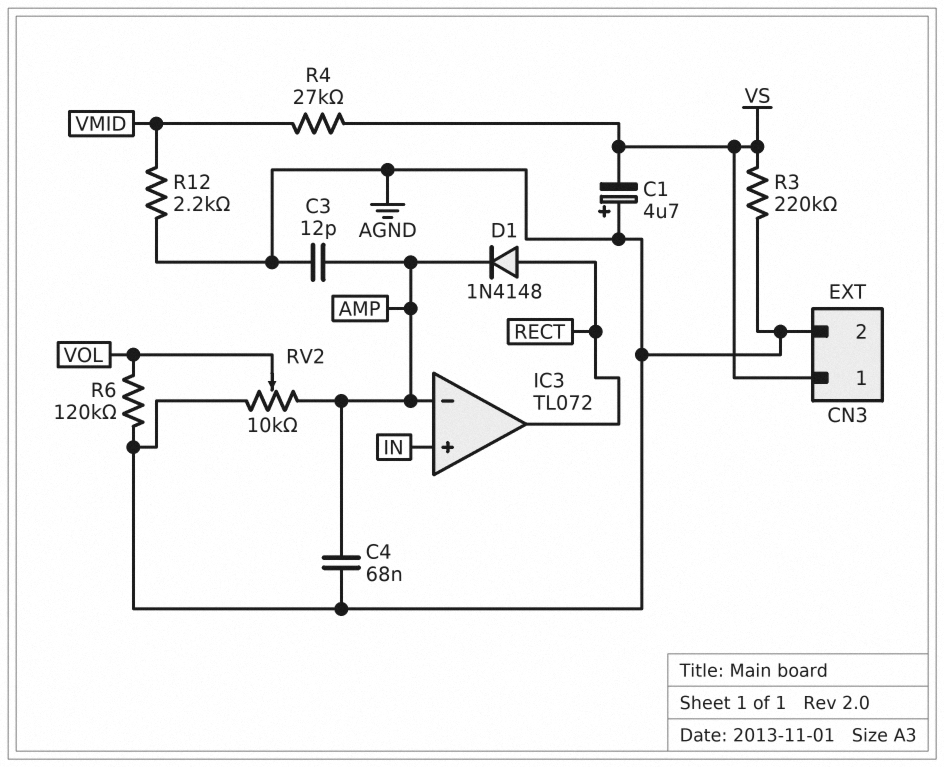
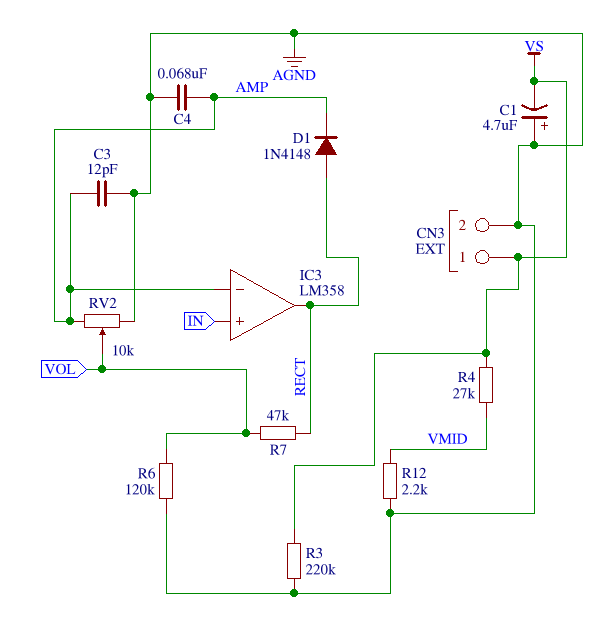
IC3: TL072 -> LM358
R7: none -> 47k (RECT, VOL)

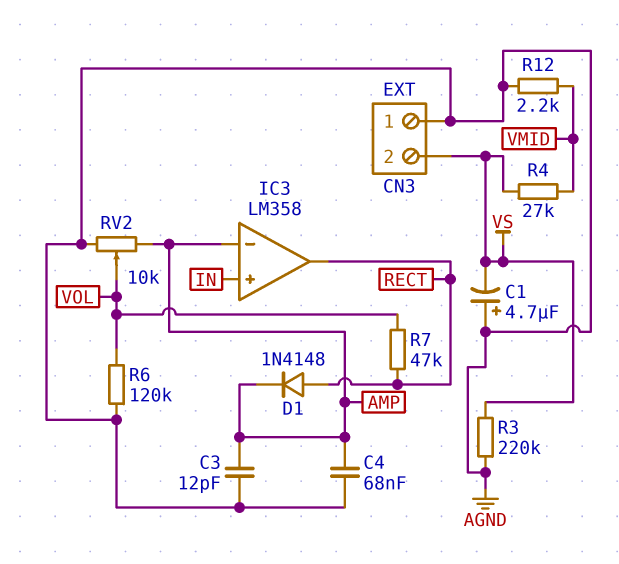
CN3 pin 1: VS -> AGND
CN3 pin 2: AGND -> VS

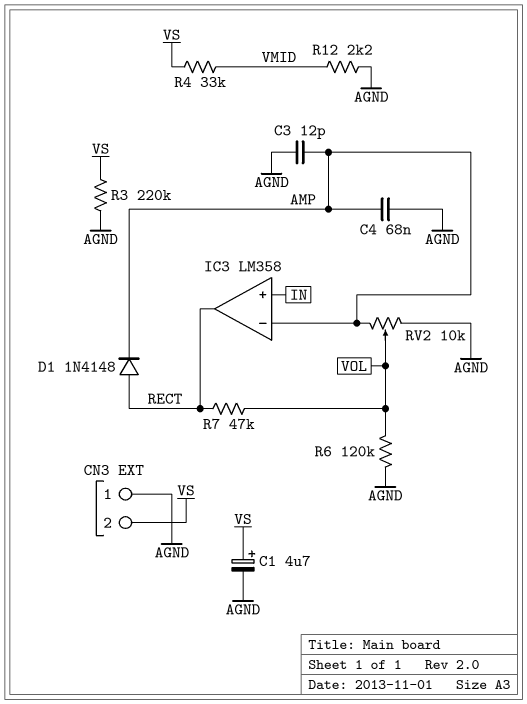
C1: 4.7uF (plus AGND, minus VS) -> 4.7uF (plus VS, minus AGND)
R4: 27k (VMID, VS) -> 33k (VMID, VS)

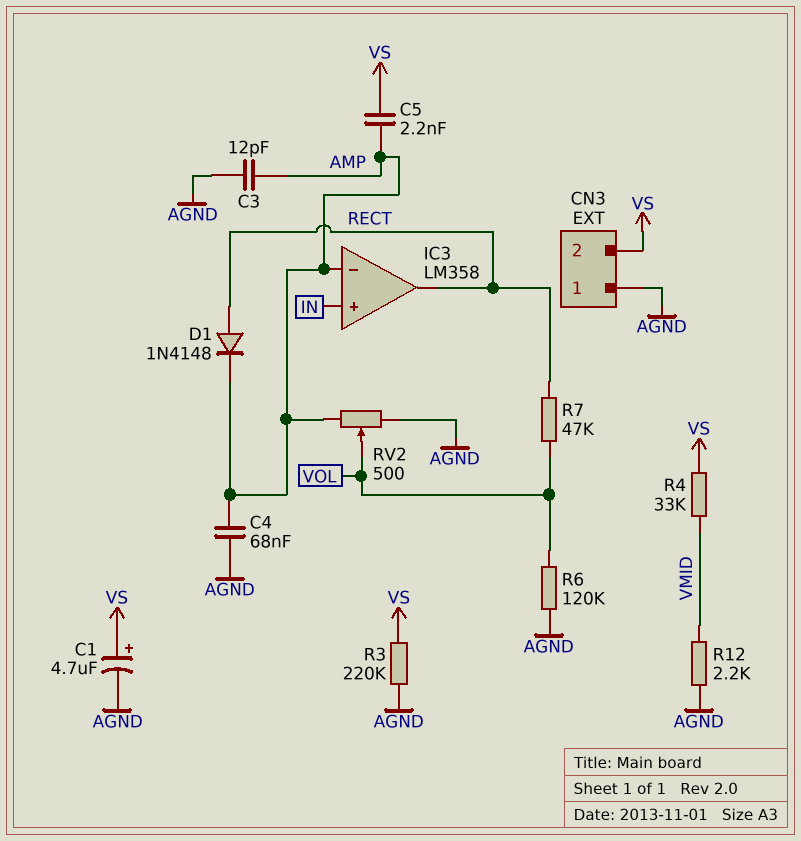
C5: none -> 2.2nF (AMP, VS)
RV2: 10k (AGND, AMP, wiper VOL) -> 500 (AGND, AMP, wiper VOL)

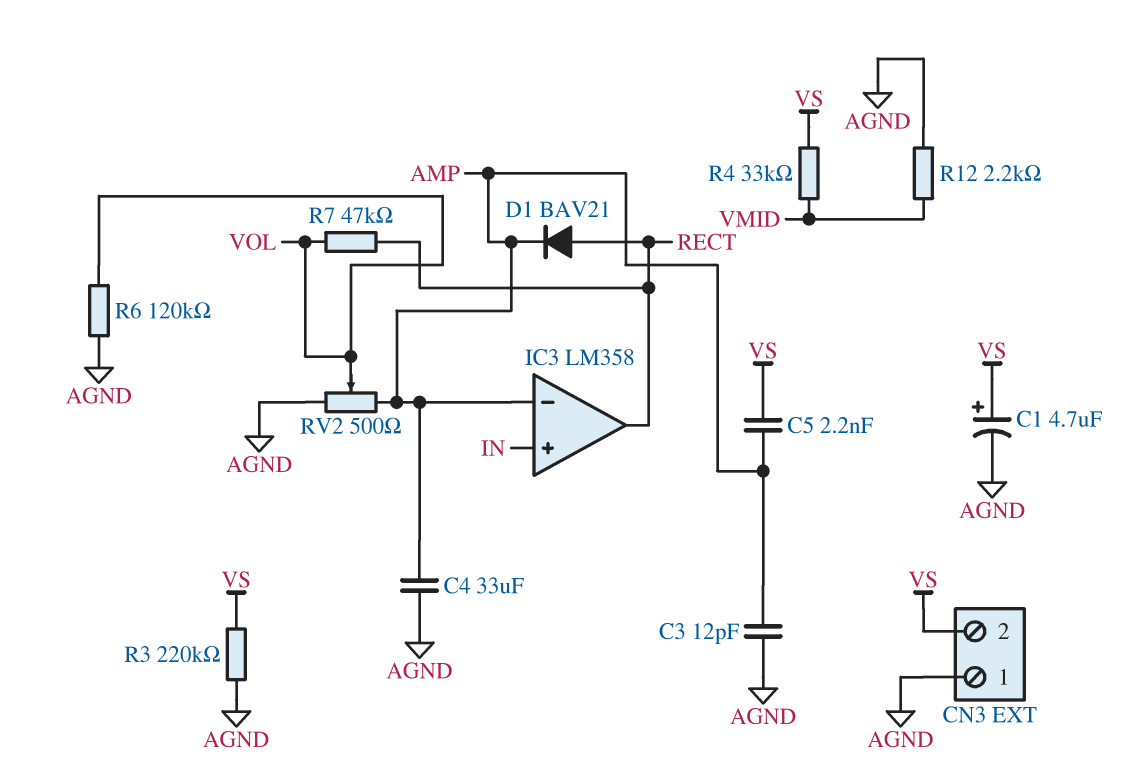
C4: 68nF (AGND, AMP) -> 33uF (AGND, AMP)
D1: diode 1N4148 (A RECT, K AMP) -> diode BAV21 (A RECT, K AMP)

